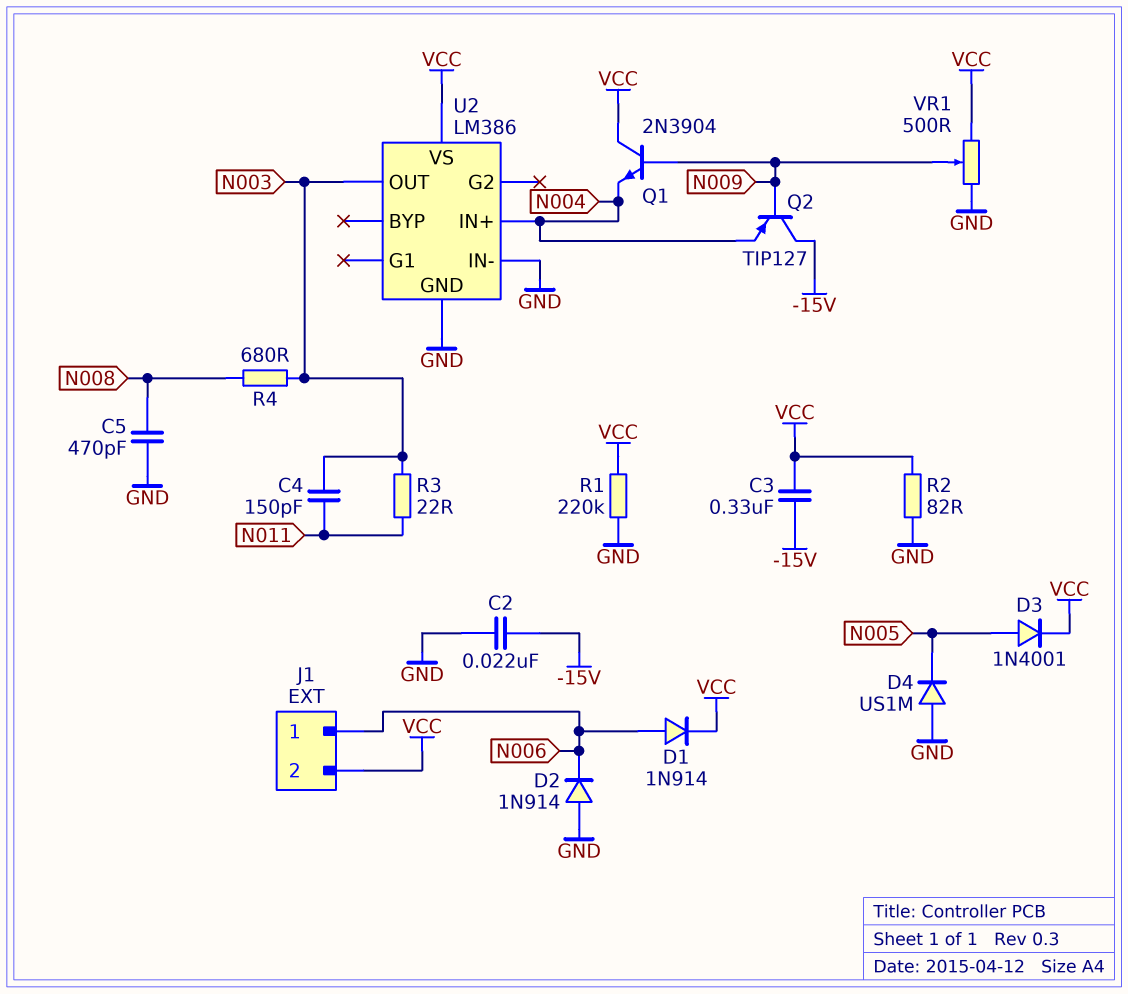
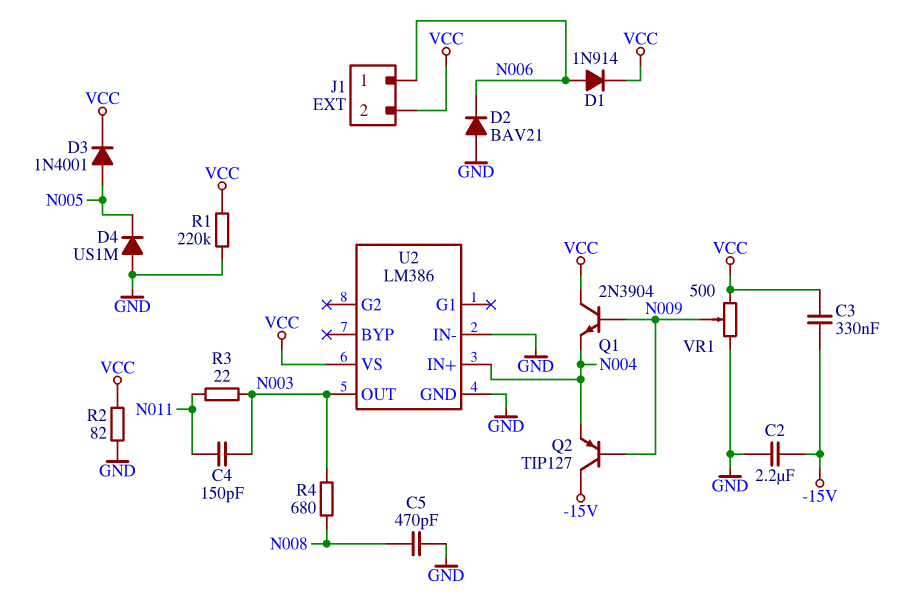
C2: 22nF (-15V, GND) -> 2.2uF (-15V, GND)
D2: diode 1N914 (A GND, K N006) -> diode BAV21 (A GND, K N006)

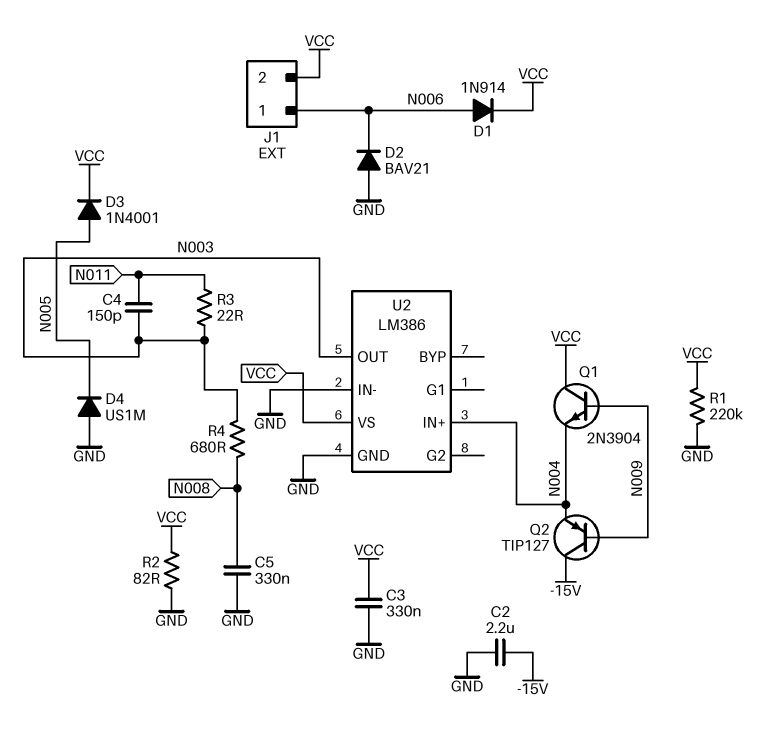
C3: 330nF (-15V, VCC) -> 330nF (GND, VCC)
C5: 470pF (GND, N008) -> 330nF (GND, N008)
VR1: 500 (GND, VCC, wiper N009) -> none

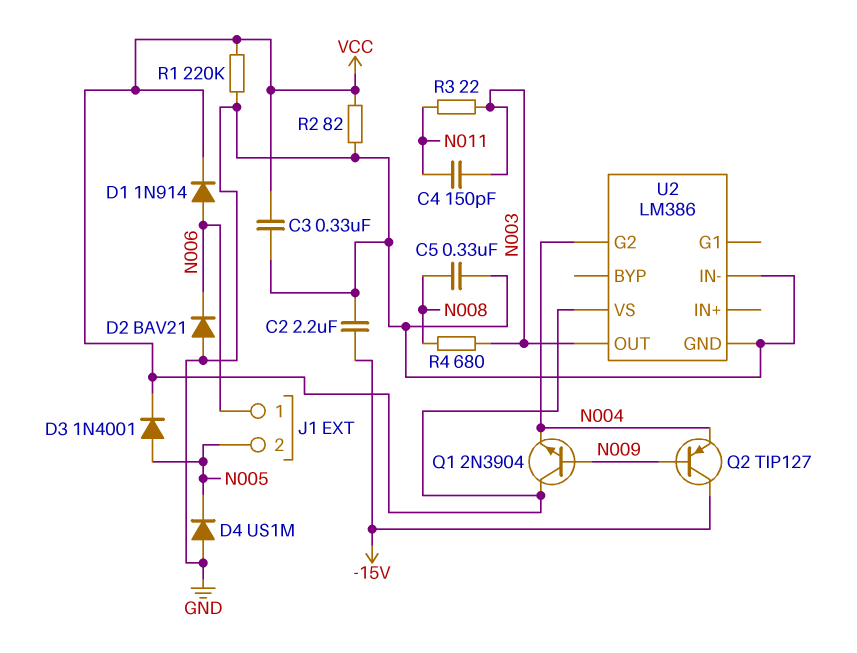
J1 pin 2: VCC -> N005
U2 pin G2: none -> N004
U2 pin IN+: N004 -> none

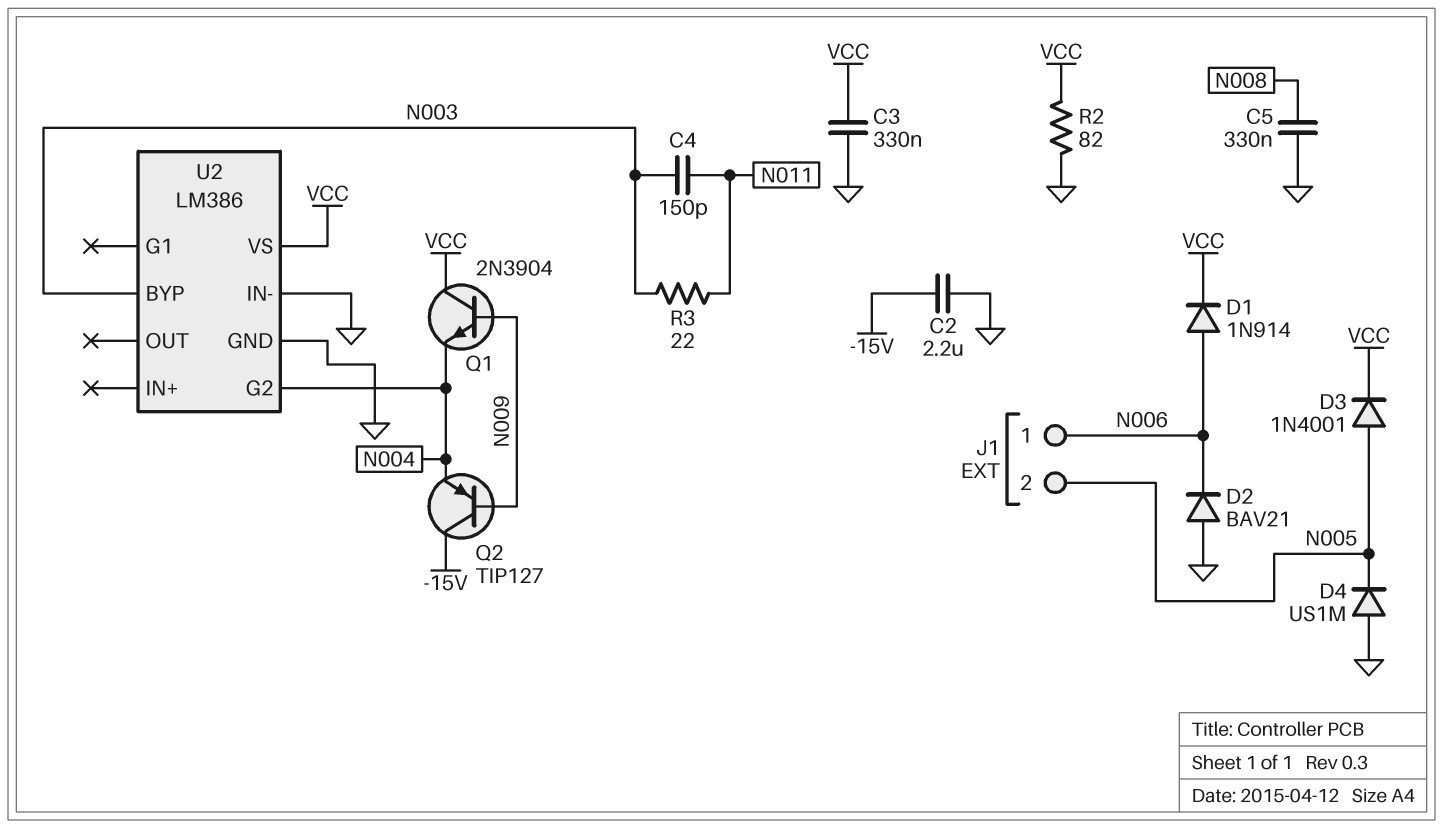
R1: 220k (GND, VCC) -> none
R4: 680 (N003, N008) -> none
U2 pin BYP: none -> N003
U2 pin OUT: N003 -> none

